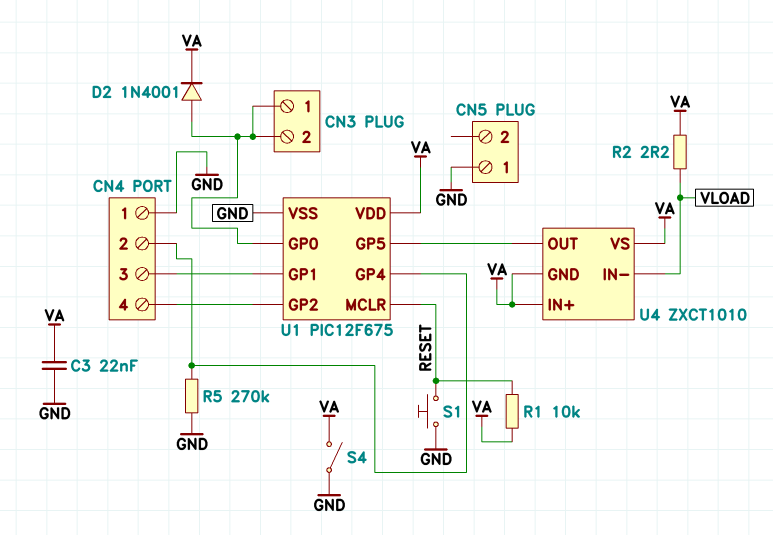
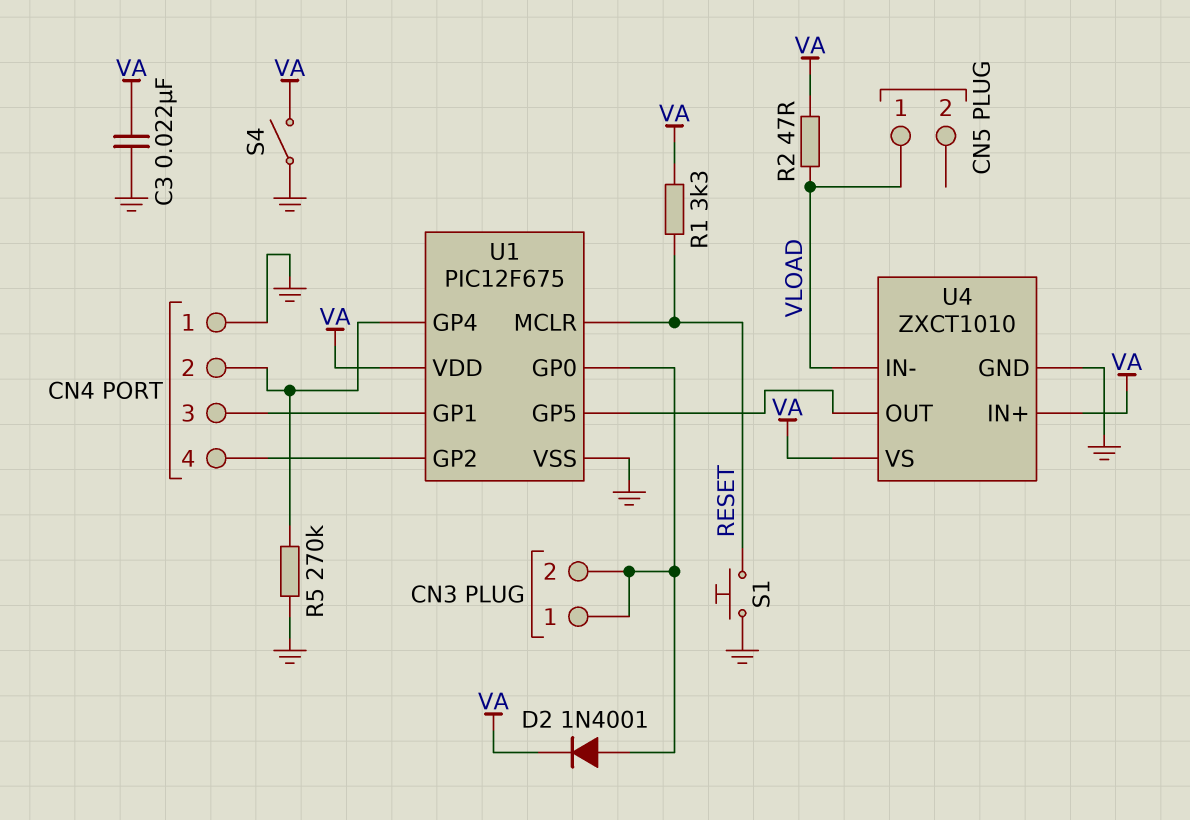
CN5 pin 1: GND -> VLOAD
R1: 10k (RESET, VA) -> 3.3k (RESET, VA)
R2: 2.2 (VA, VLOAD) -> 47 (VA, VLOAD)
U4 pin GND: VA -> GND

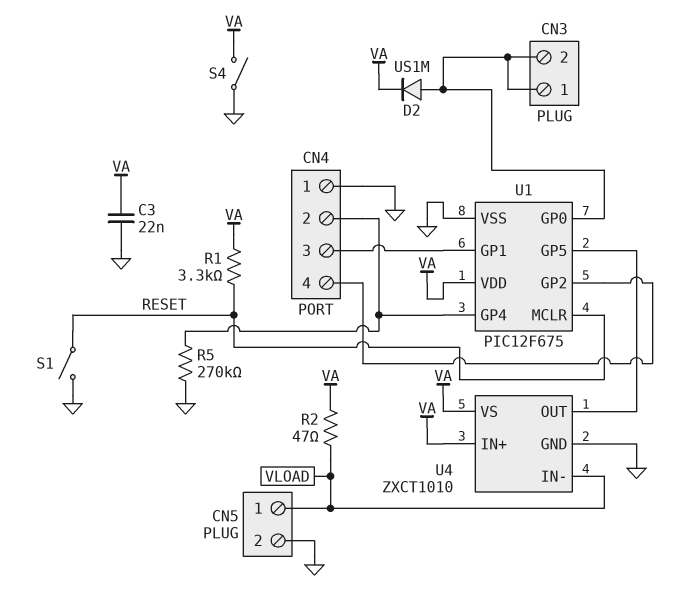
CN5 pin 2: none -> GND
D2: diode 1N4001 (A CN3/1, K VA) -> diode US1M (A CN3/1, K VA)
S1: button (GND, RESET) -> switch (GND, RESET)

